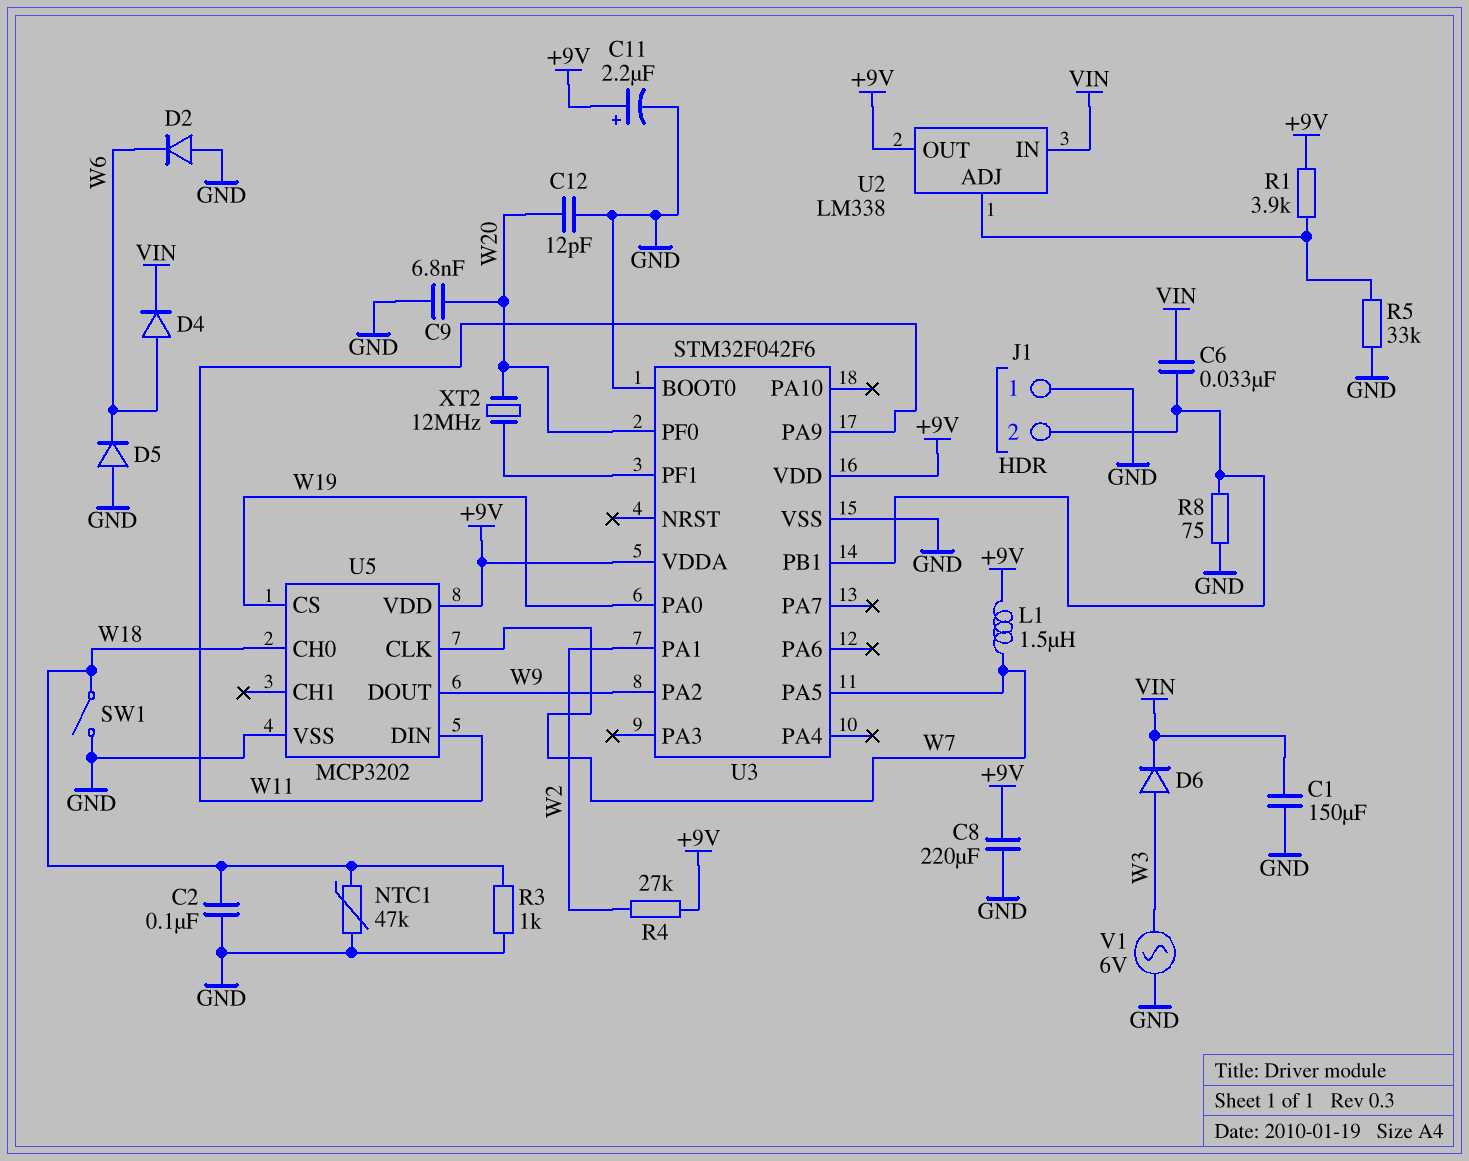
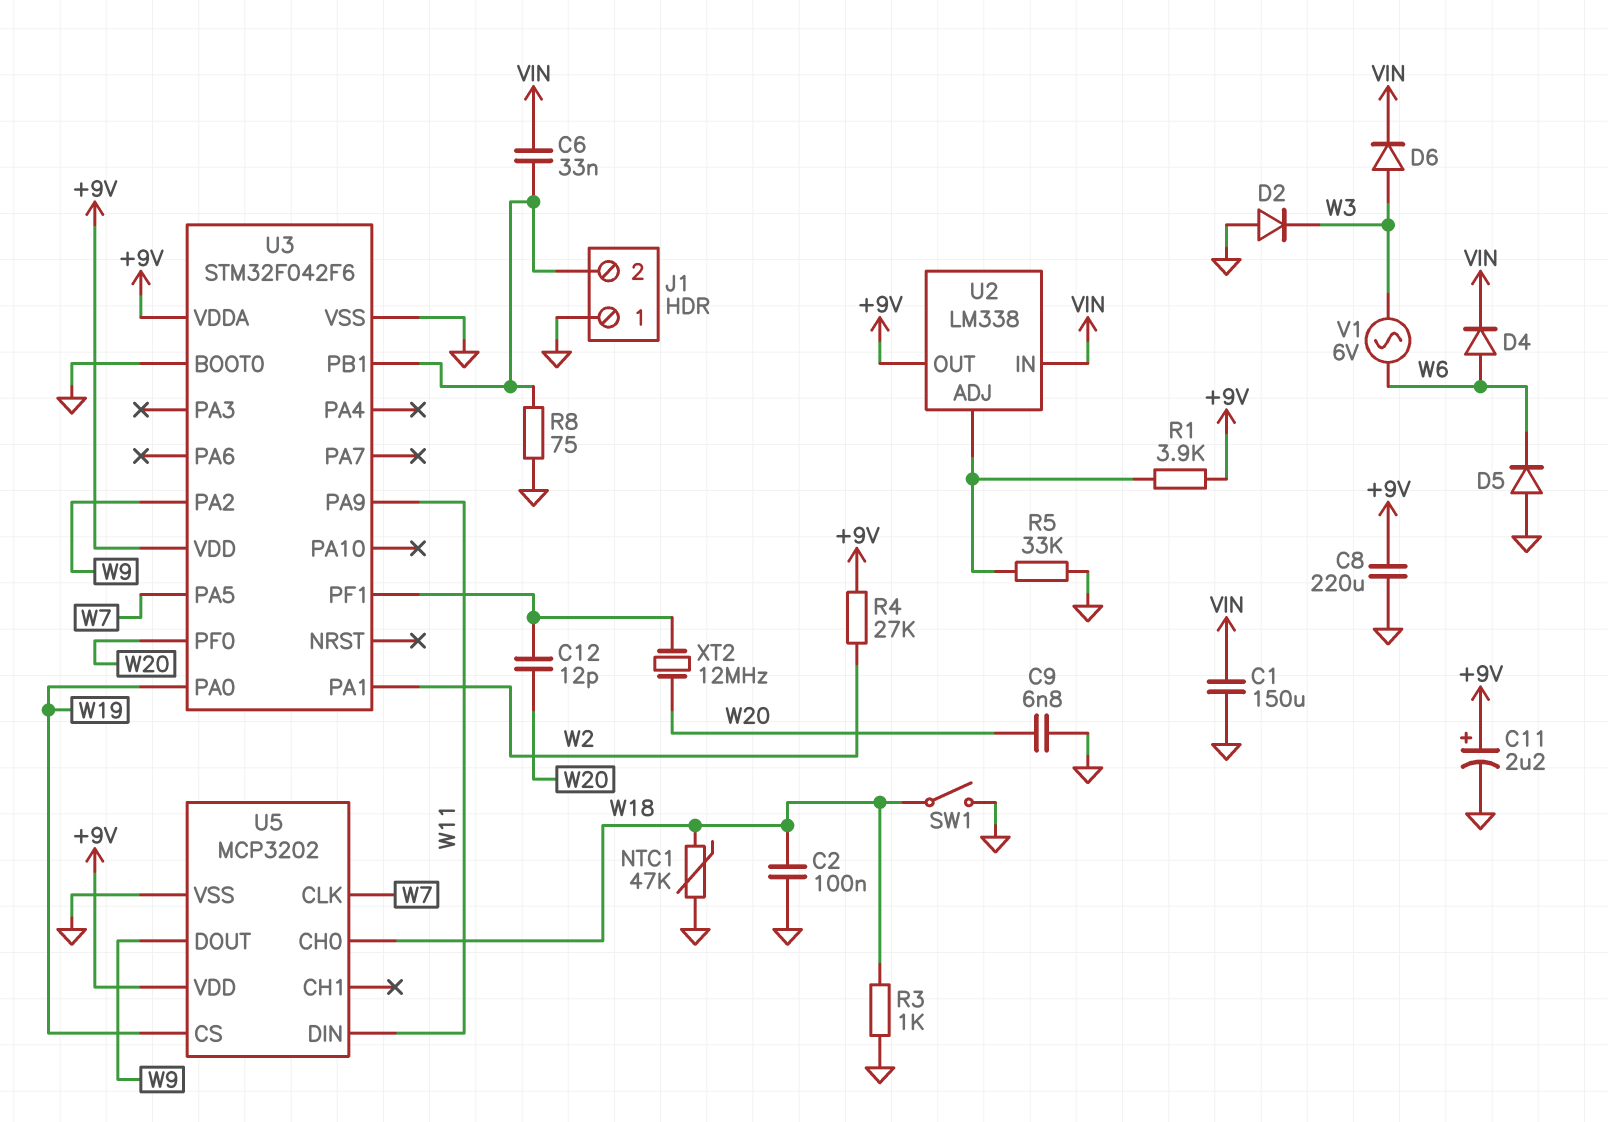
C12: 12pF (GND, W20) -> 12pF (U3/PF1, W20)
D2: diode (A GND, K W6) -> diode (A GND, K W3)
L1: 1.5uH (+9V, W7) -> none
V1: AC 6V (GND, W3) -> AC 6V (W3, W6)

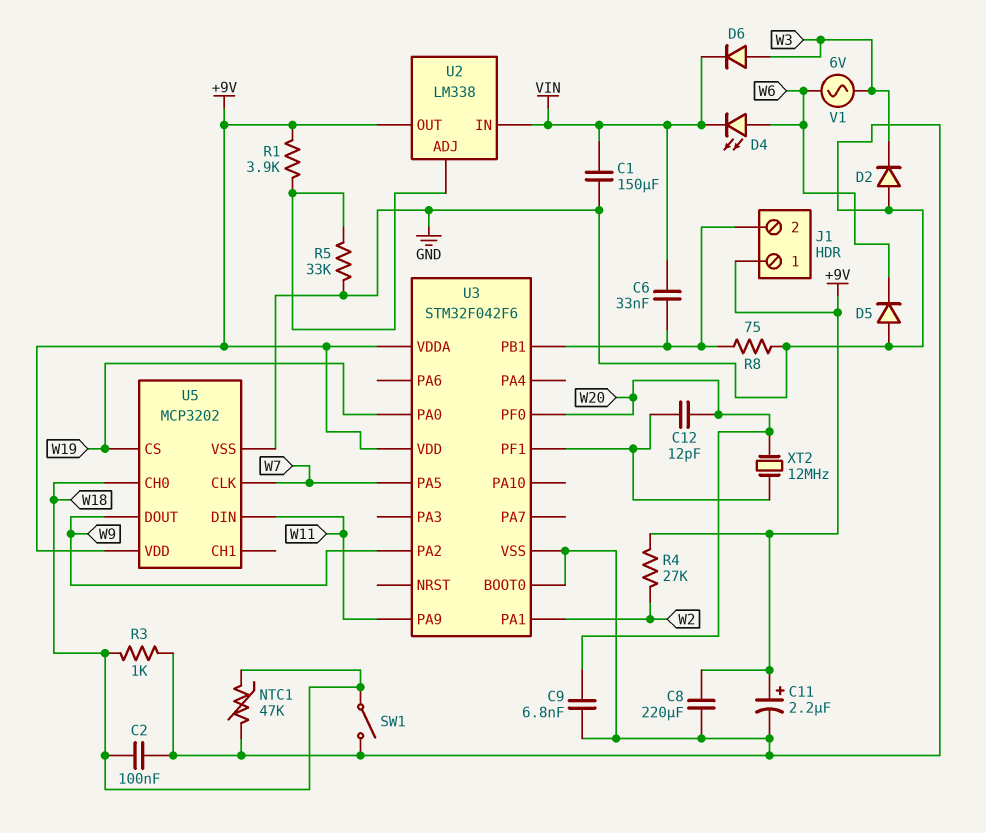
D4: diode (A W6, K VIN) -> LED (A W6, K VIN)
J1 pin 1: GND -> +9V

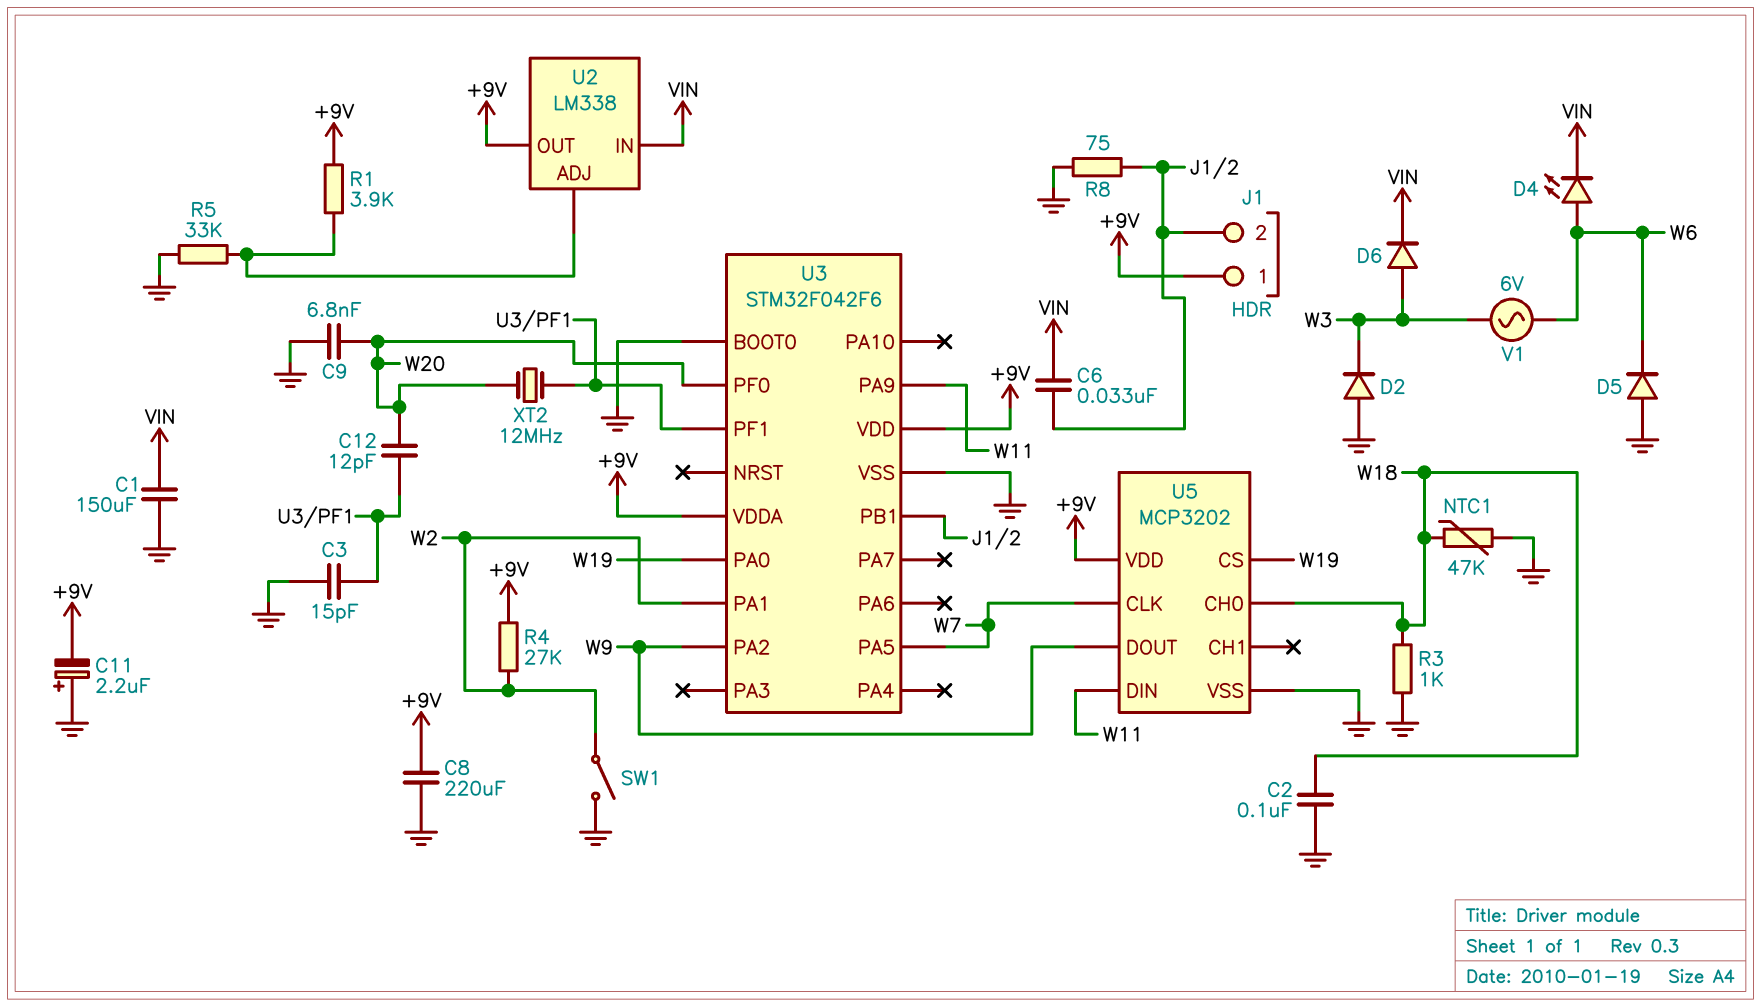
C3: none -> 15pF (GND, U3/PF1)
C11: 2.2uF (plus +9V, minus GND) -> 2.2uF (plus GND, minus +9V)
SW1: switch (GND, W18) -> switch (GND, W2)

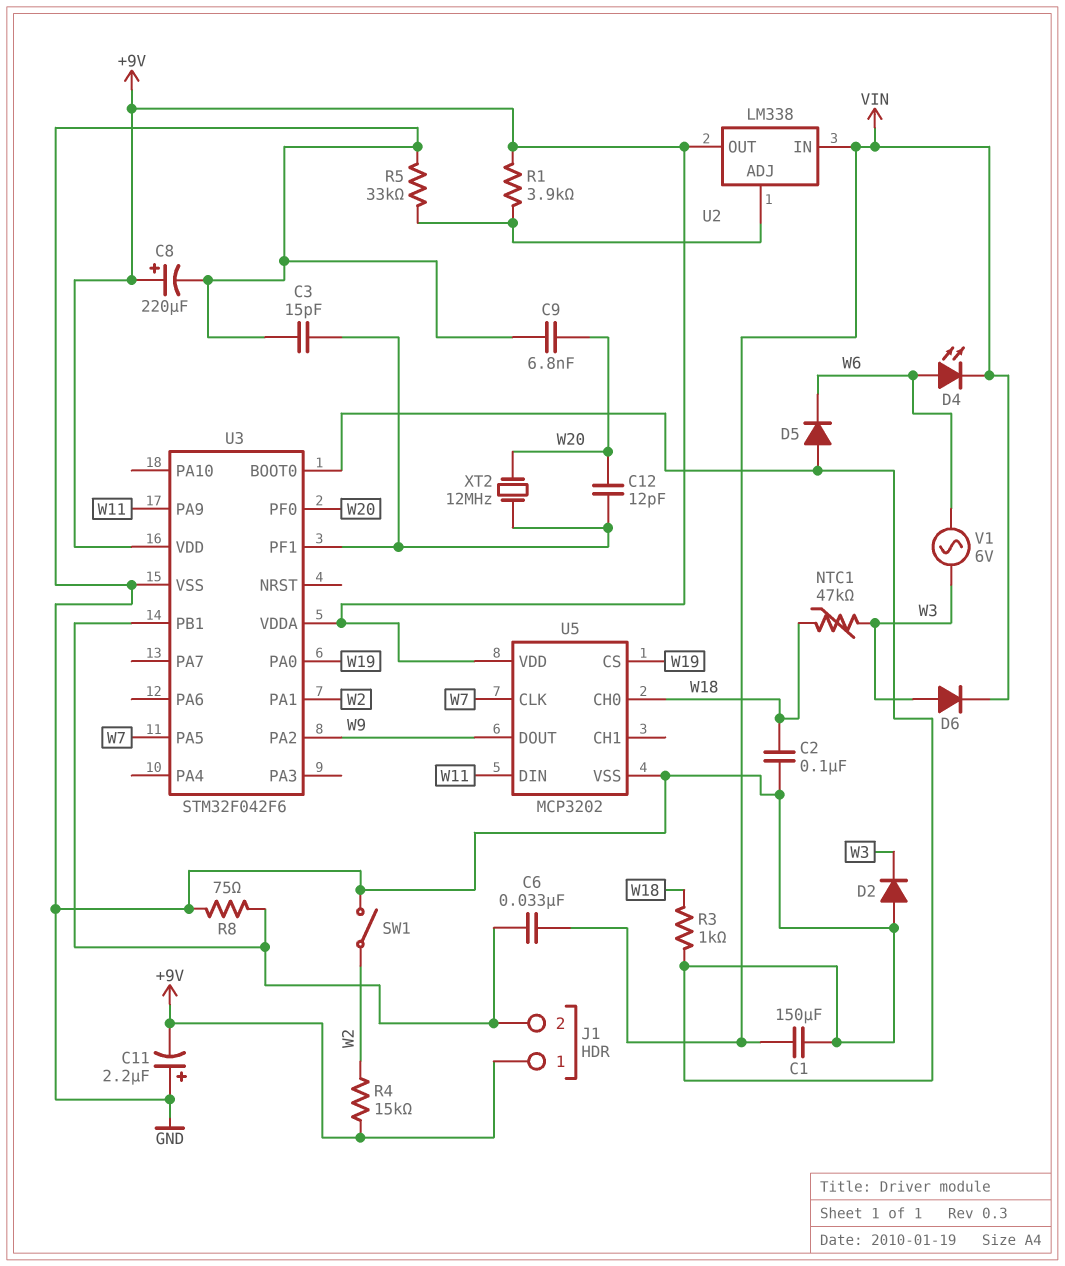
C8: 220uF (+9V, GND) -> 220uF (plus +9V, minus GND)
NTC1: 47k (GND, W18) -> 47k (W3, W18)
R4: 27k (+9V, W2) -> 15k (+9V, W2)

